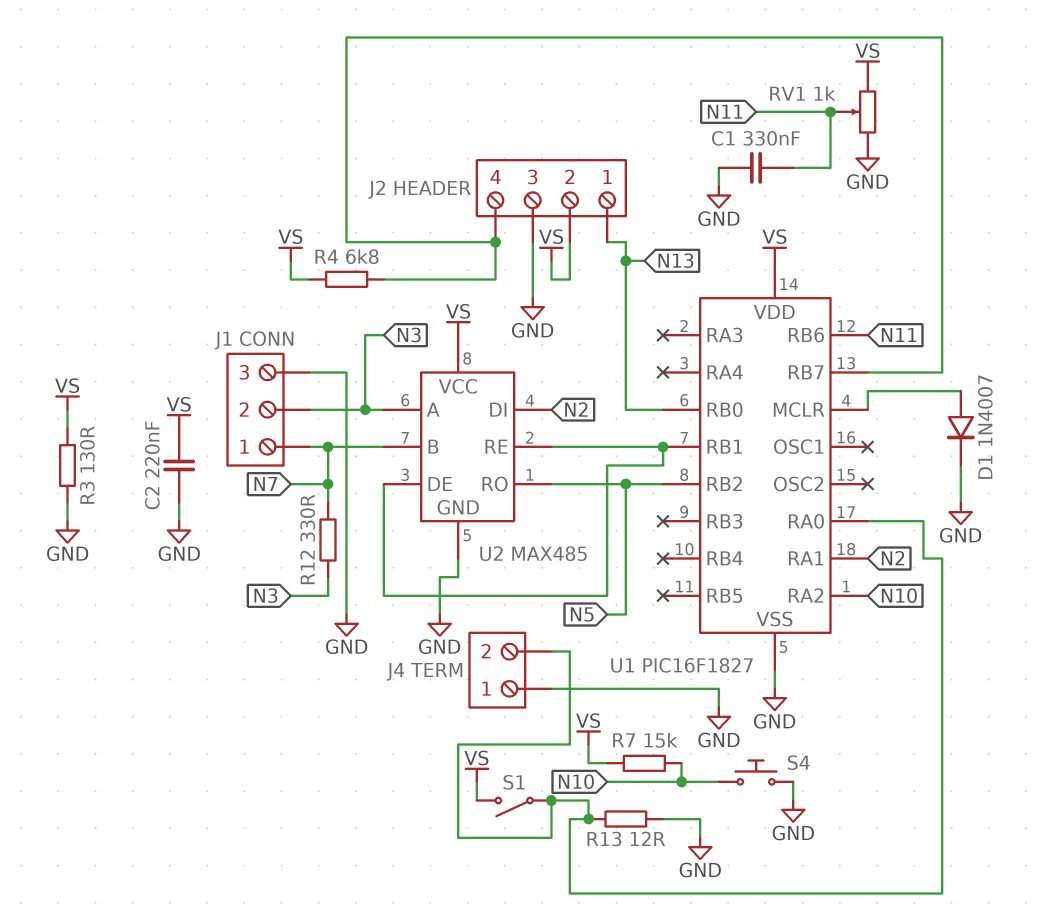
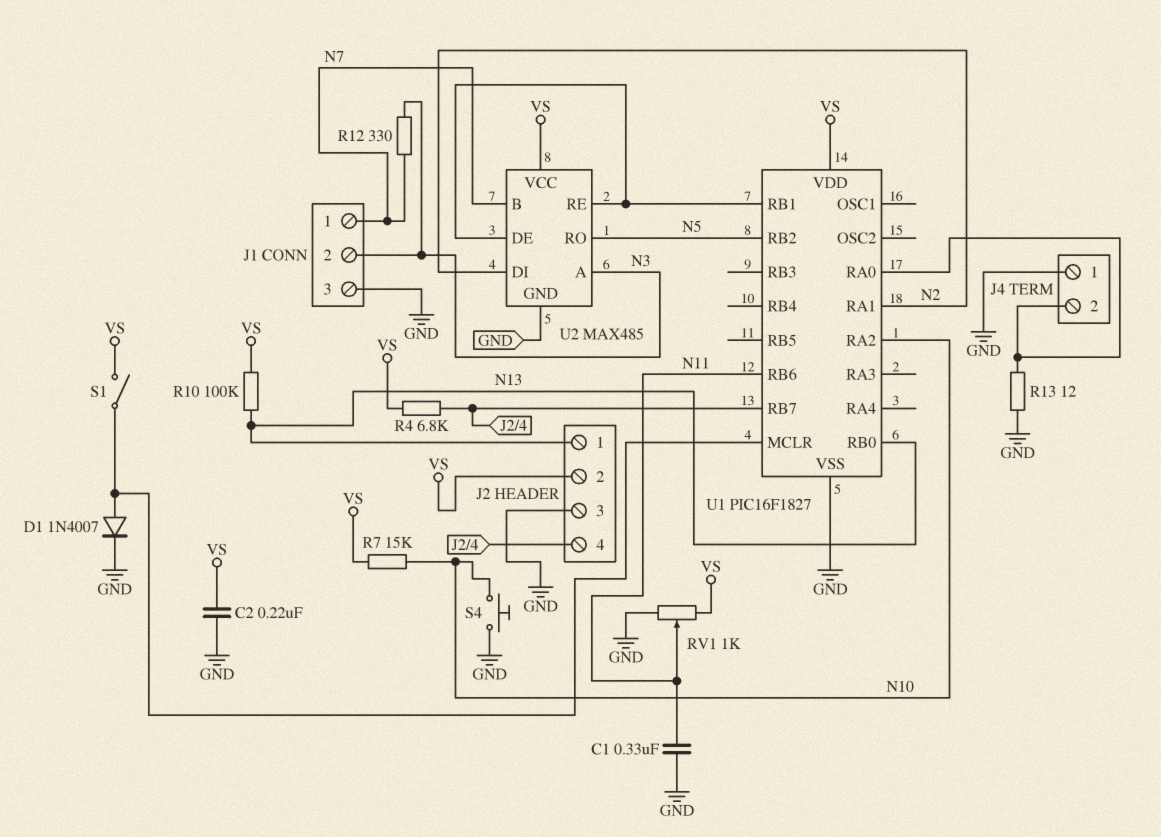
R3: 130 (GND, VS) -> none
R10: none -> 100k (N13, VS)
S1: switch (J4/2, VS) -> switch (U1/MCLR, VS)

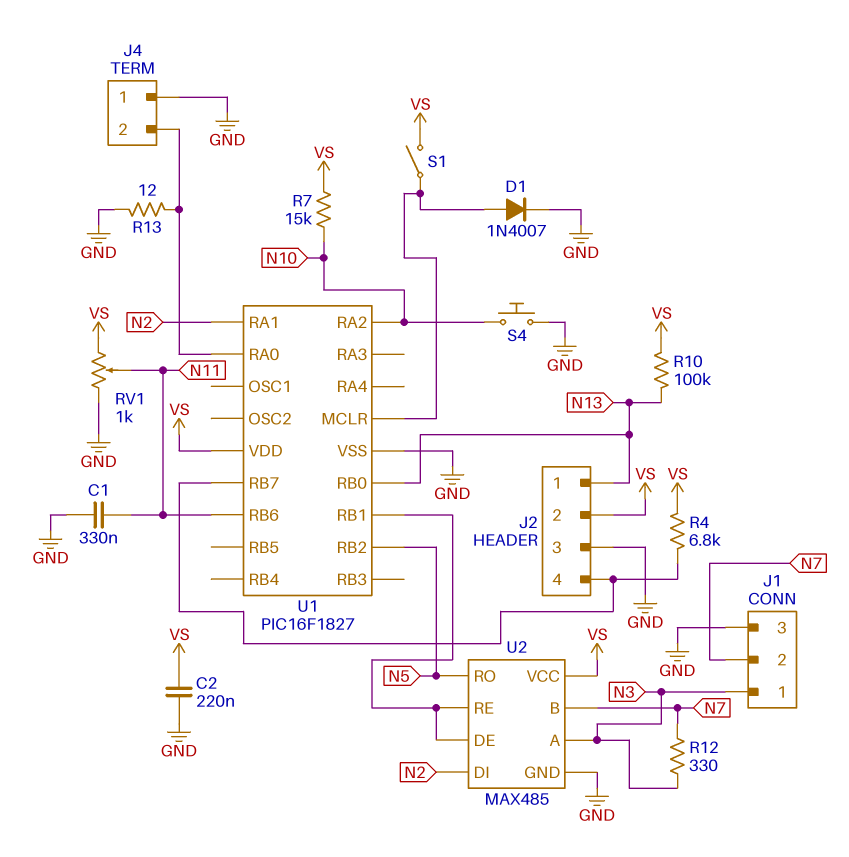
J1 pin 1: N7 -> N3
J1 pin 2: N3 -> N7

